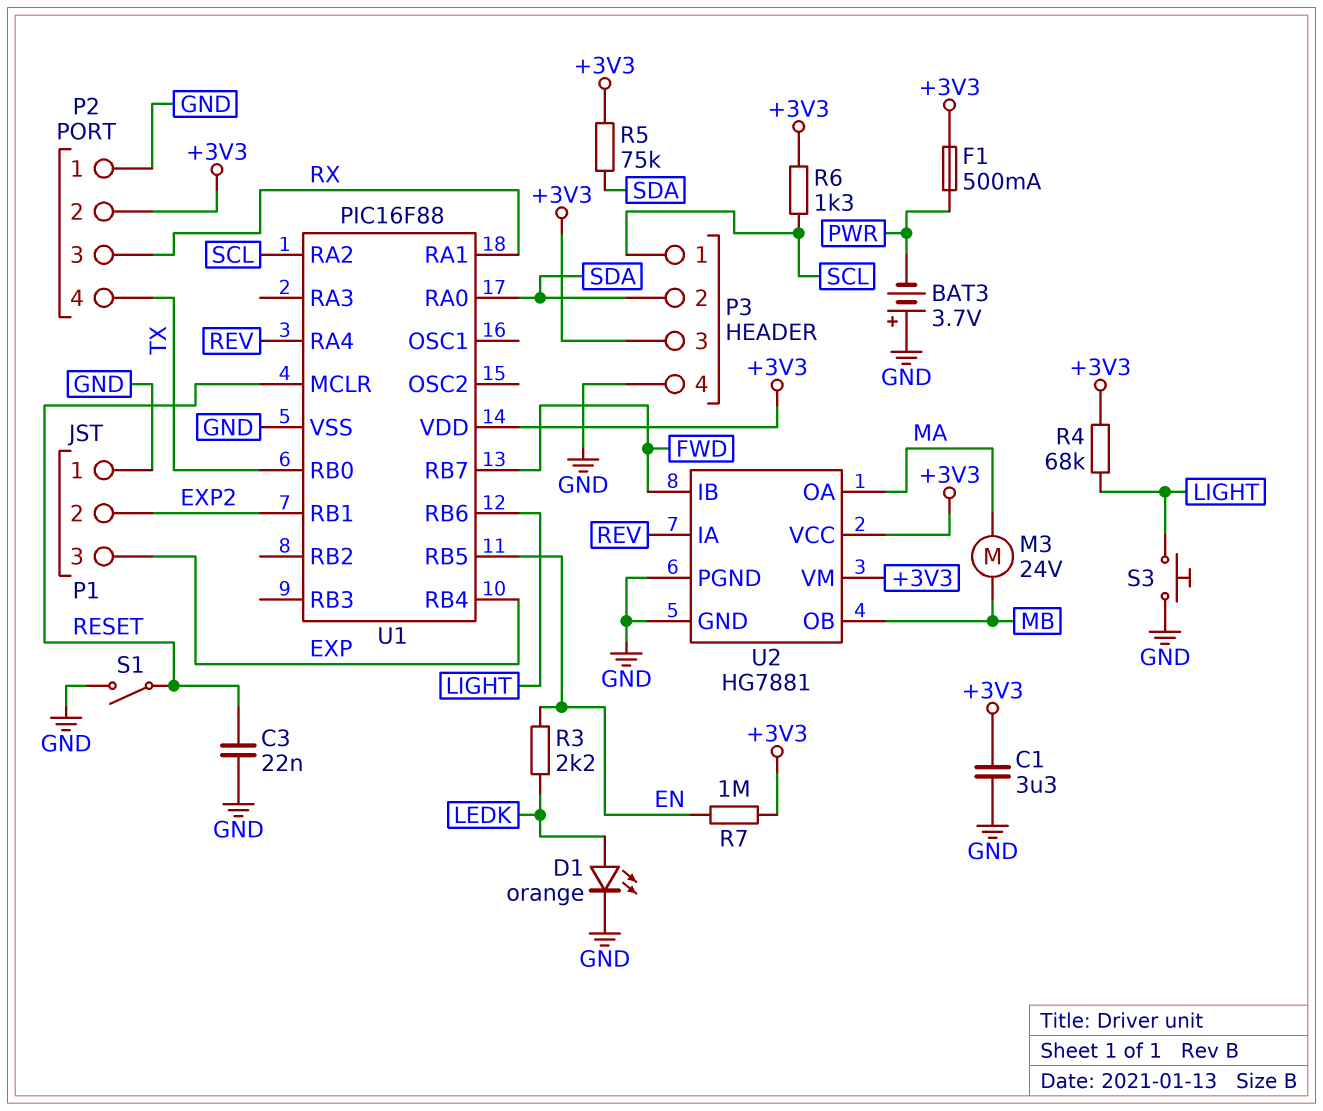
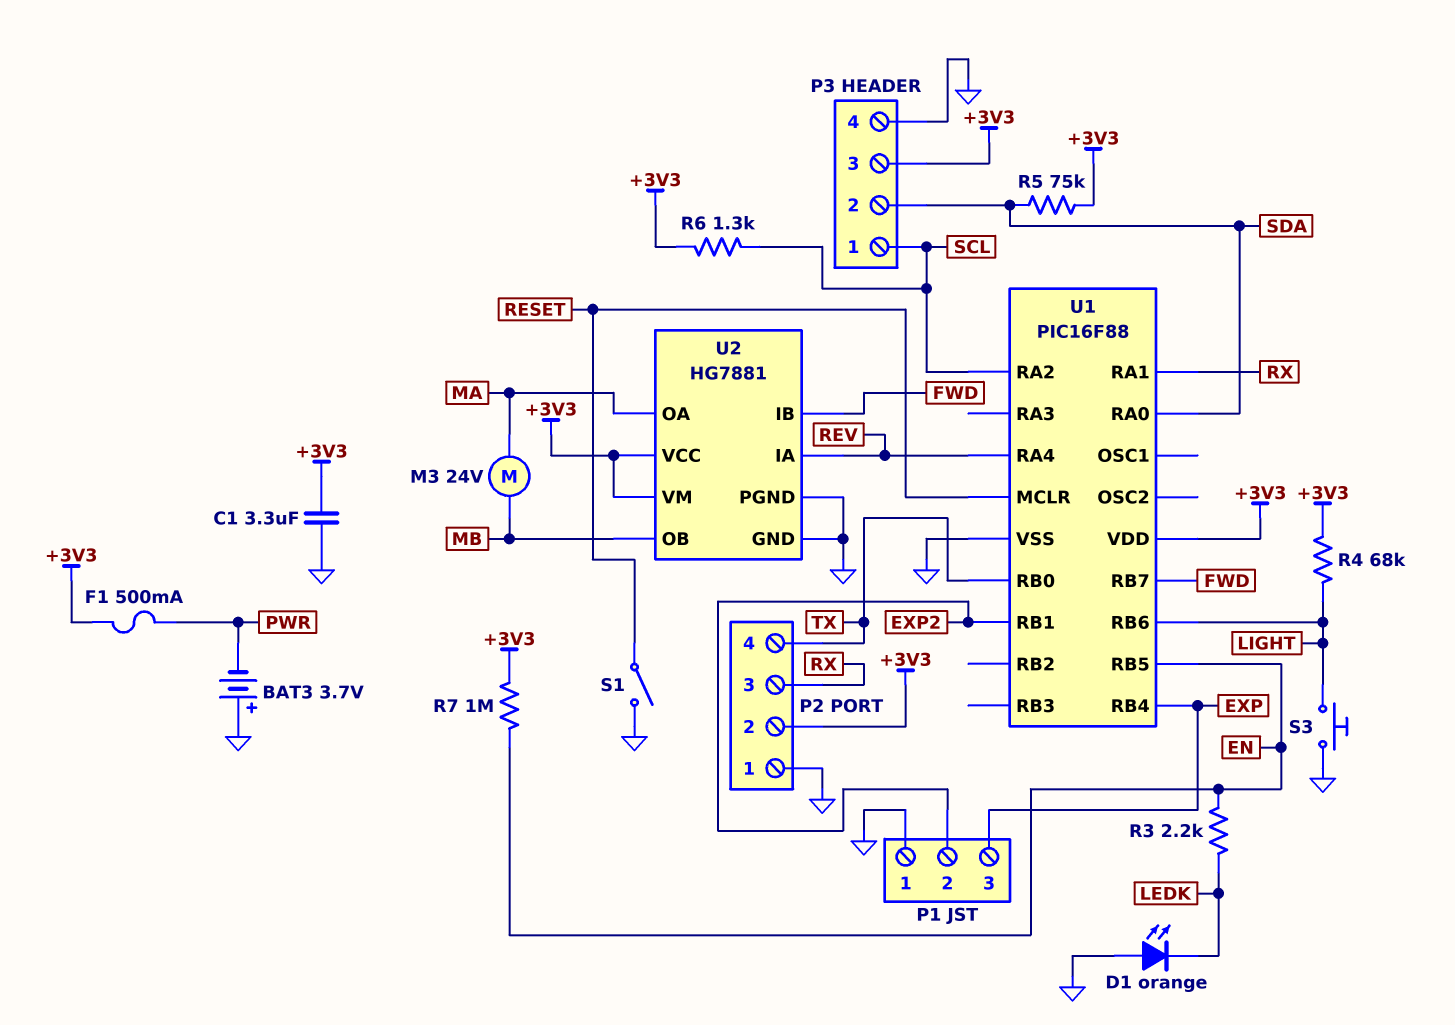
C3: 22nF (GND, RESET) -> none
D1: LED orange (A LEDK, K GND) -> LED orange (A GND, K LEDK)

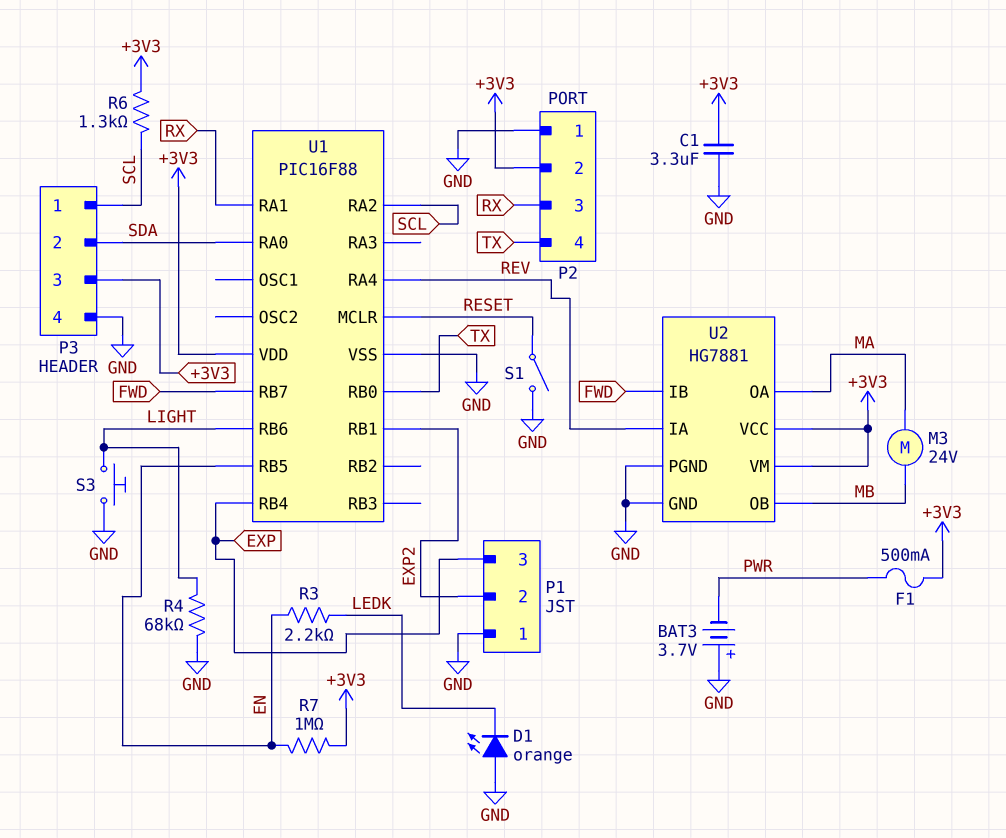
R4: 68k (+3V3, LIGHT) -> 68k (GND, LIGHT)
R5: 75k (+3V3, SDA) -> none

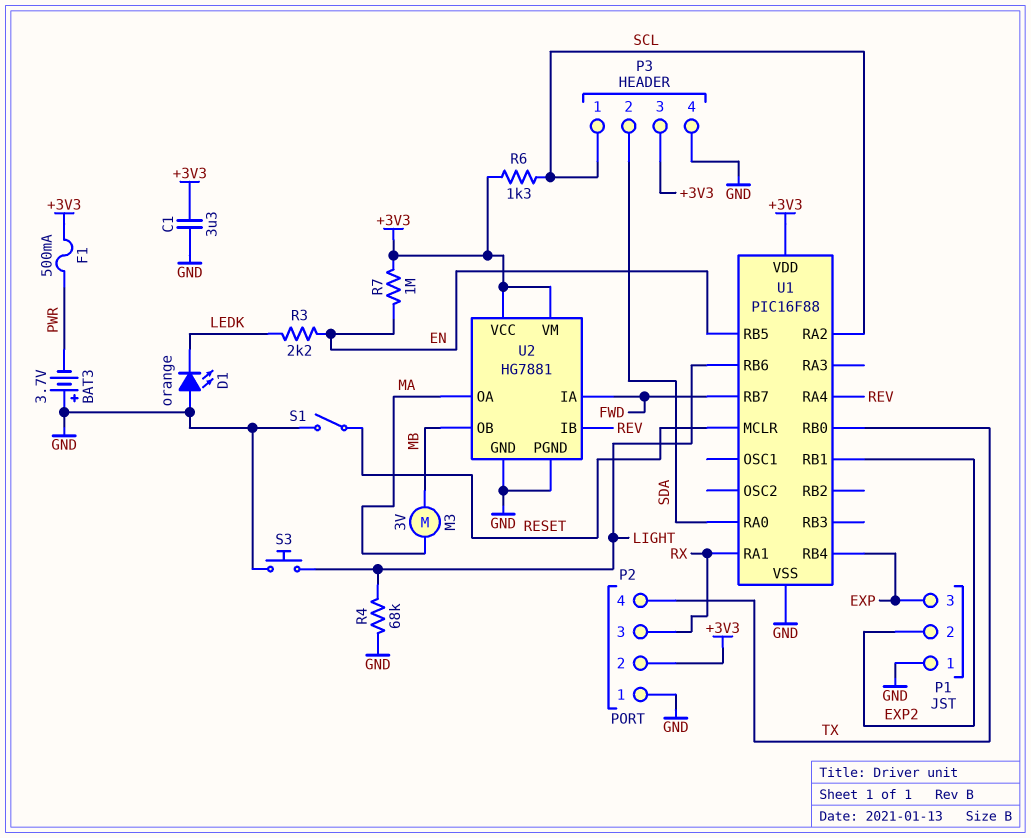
M3: motor 24V (MA, MB) -> motor 3V (MA, MB)
U2 pin IA: REV -> FWD
U2 pin IB: FWD -> REV

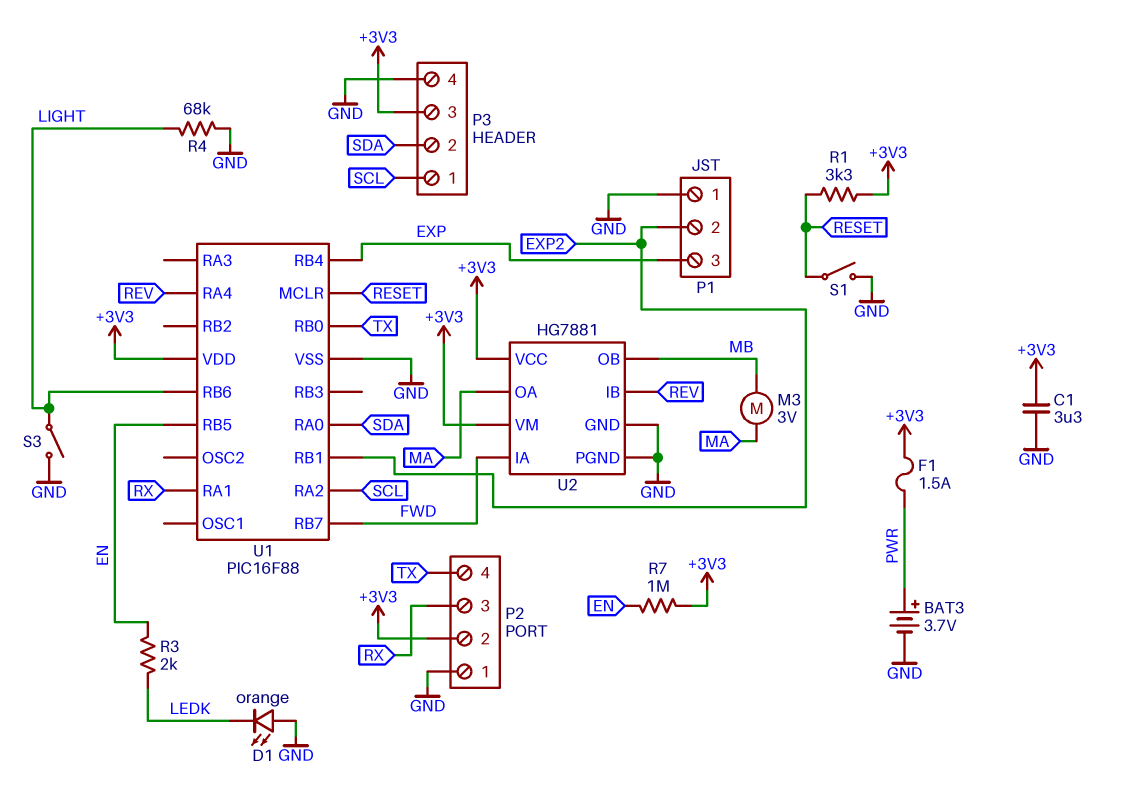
BAT3: 3.7V (plus GND, minus PWR) -> 3.7V (plus PWR, minus GND)
F1: 500mA (+3V3, PWR) -> 1.5A (+3V3, PWR)
R1: none -> 3.3k (+3V3, RESET)
R3: 2.2k (EN, LEDK) -> 2k (EN, LEDK)
R6: 1.3k (+3V3, SCL) -> none
S3: button (GND, LIGHT) -> switch (GND, LIGHT)

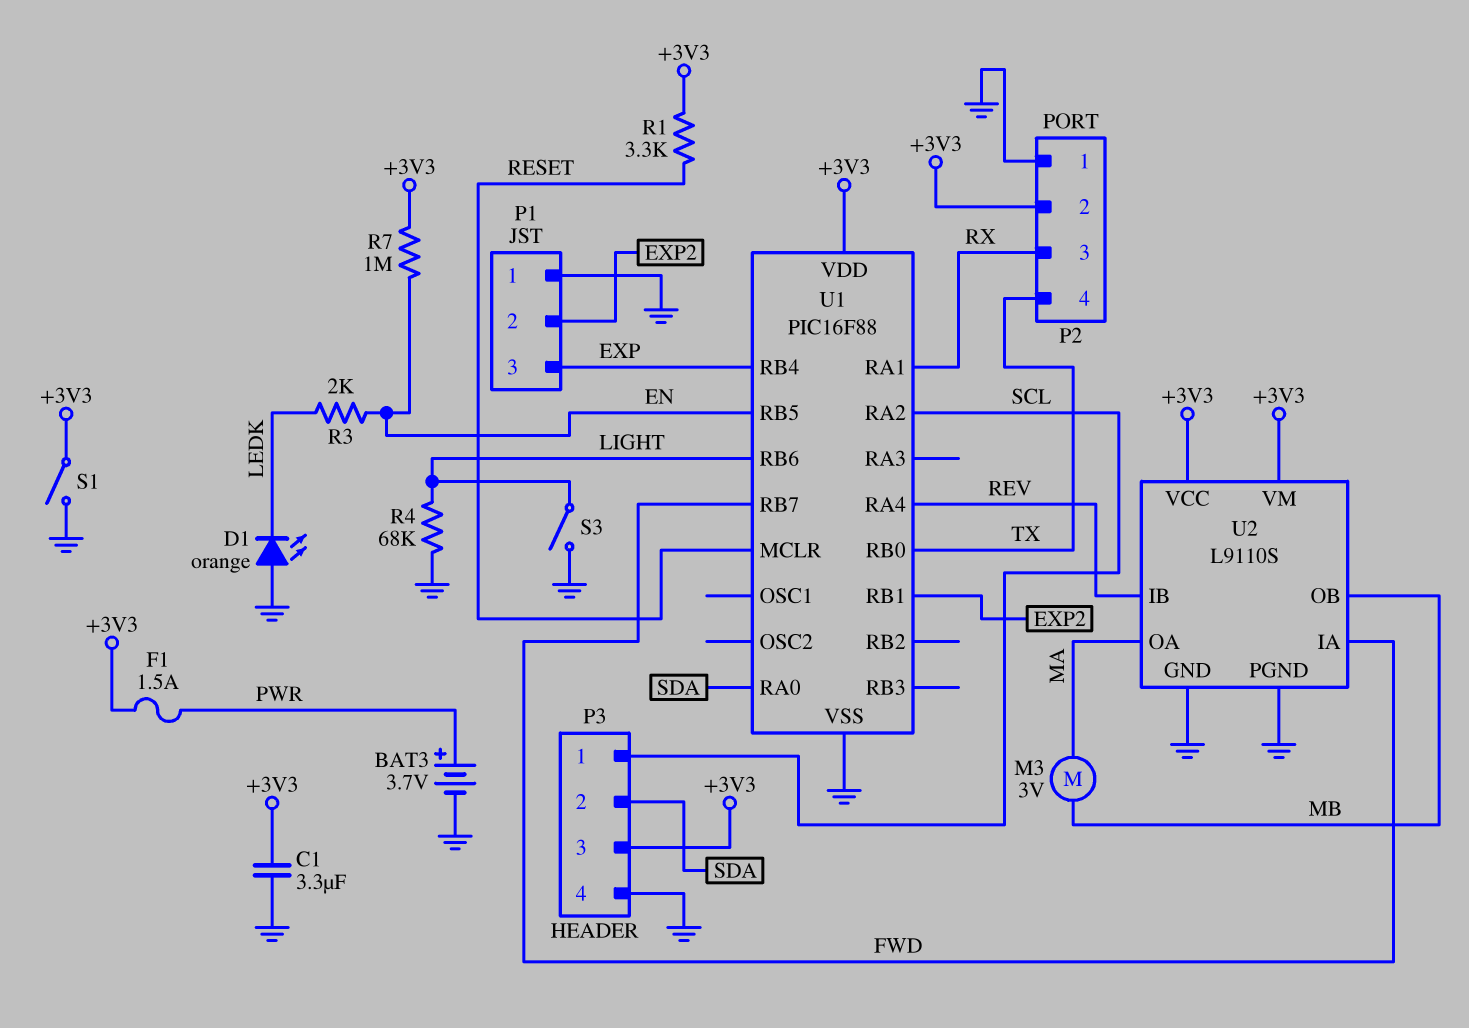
S1: switch (GND, RESET) -> switch (+3V3, GND)
U2: HG7881 -> L9110S

